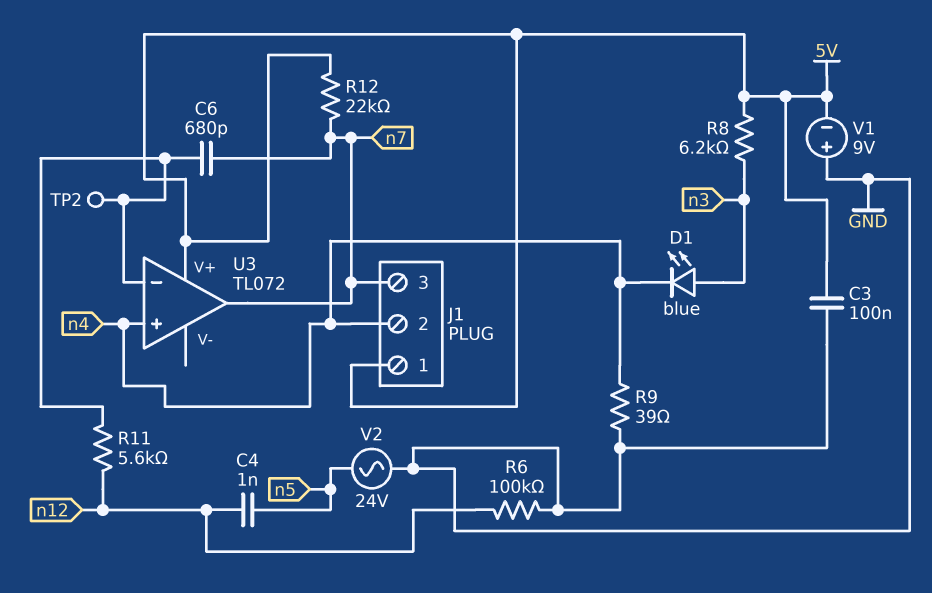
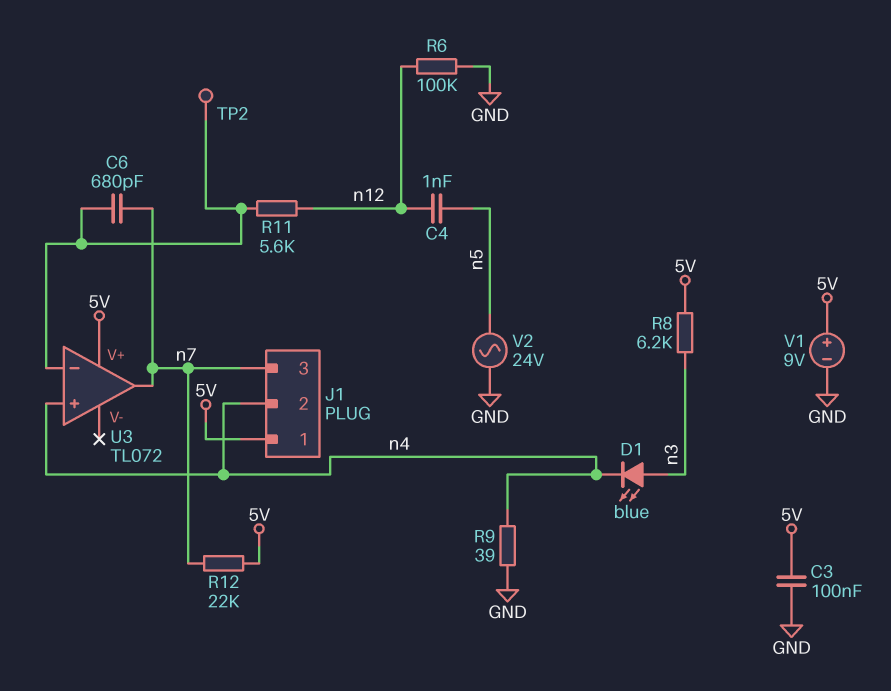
V1: 9V (plus GND, minus 5V) -> 9V (plus 5V, minus GND)

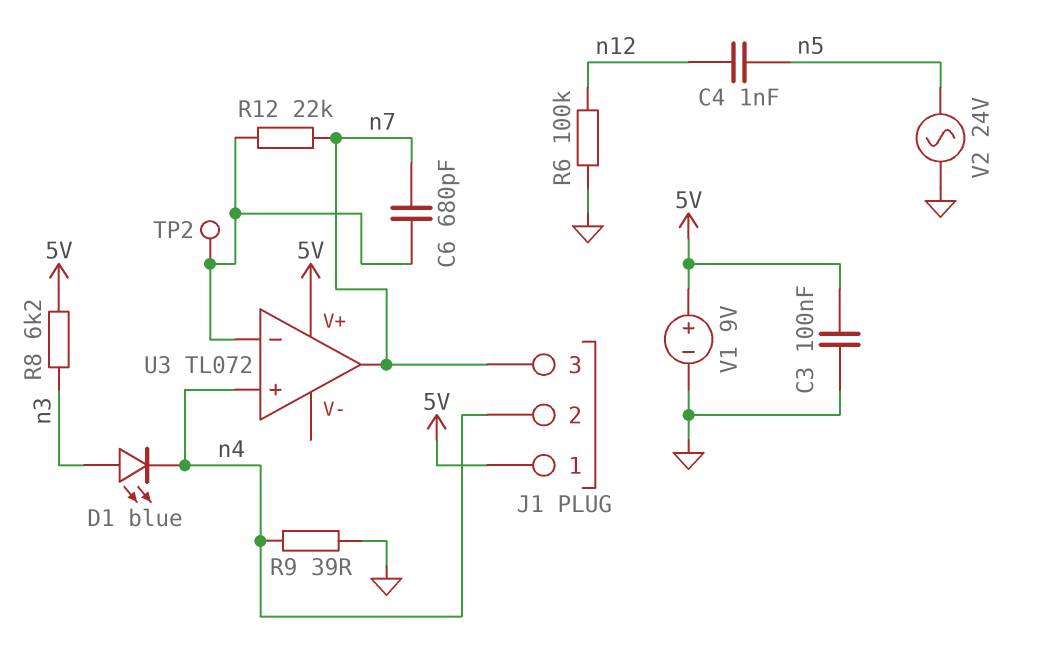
R11: 5.6k (U3/in-, n12) -> none
R12: 22k (5V, n7) -> 22k (U3/in-, n7)

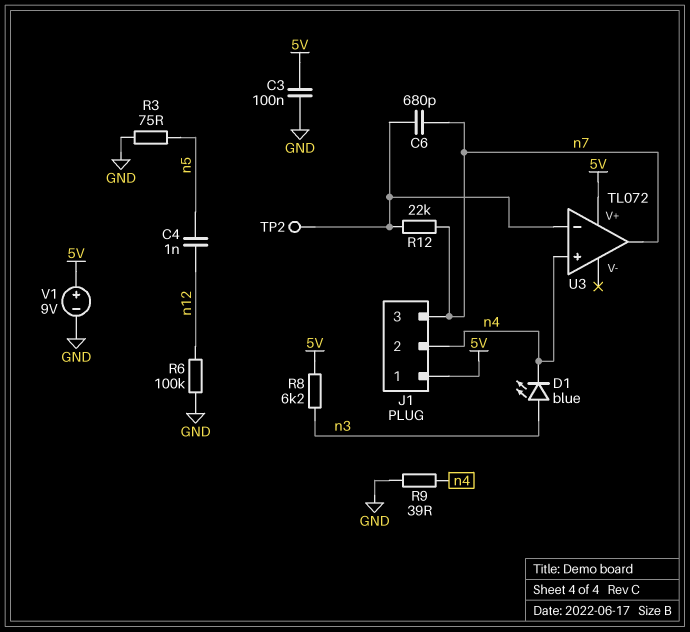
R3: none -> 75 (GND, n5)
V2: AC 24V (GND, n5) -> none

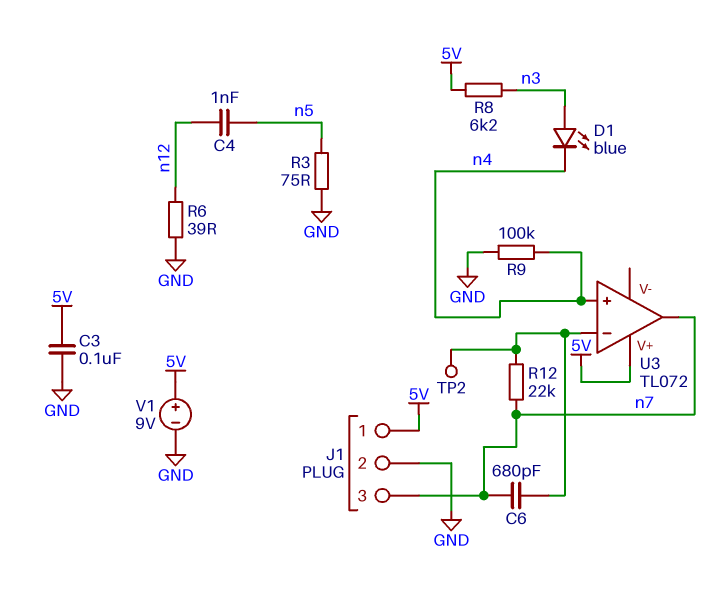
J1 pin 2: n4 -> GND
R6: 100k (GND, n12) -> 39 (GND, n12)
R9: 39 (GND, n4) -> 100k (GND, n4)

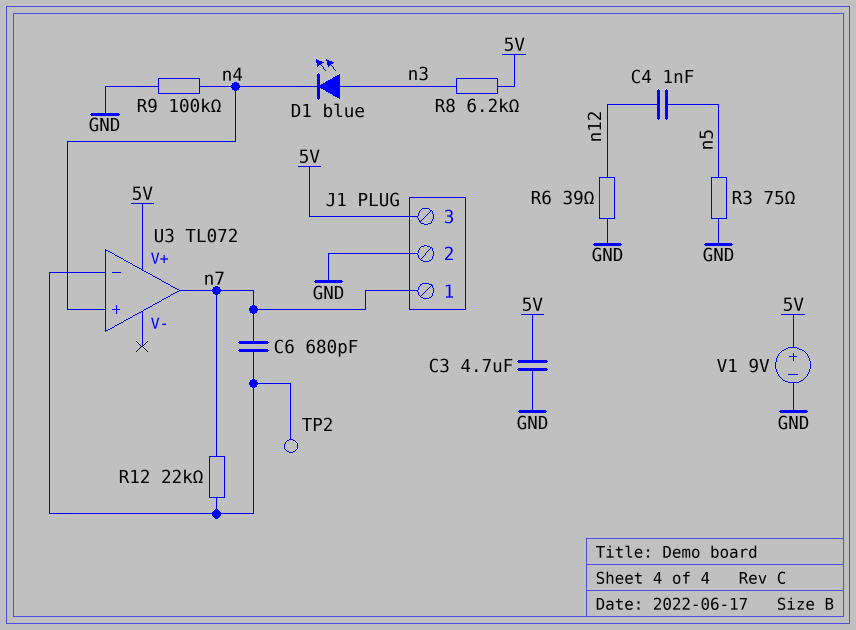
C3: 100nF (5V, GND) -> 4.7uF (5V, GND)
J1 pin 1: 5V -> n7
J1 pin 3: n7 -> 5V

